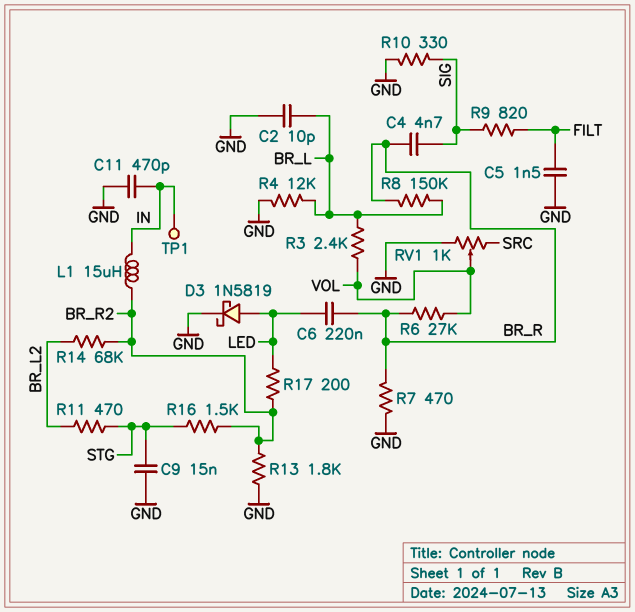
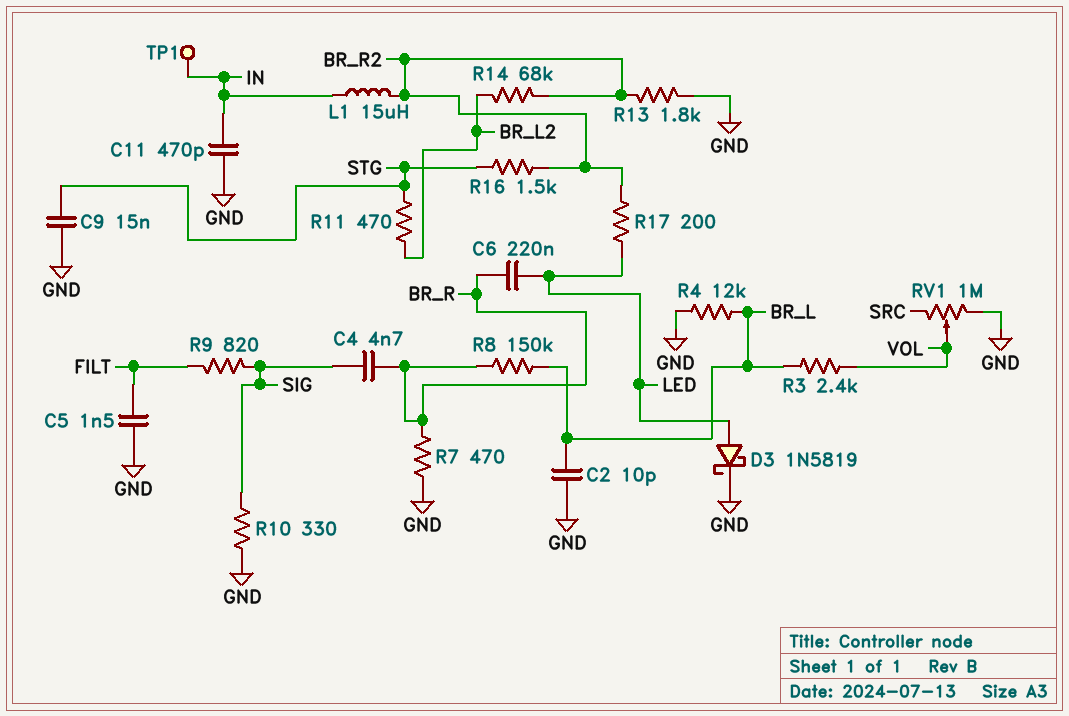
R6: 27k (BR_R, VOL) -> none
RV1: 1k (GND, SRC, wiper VOL) -> 1M (GND, SRC, wiper VOL)

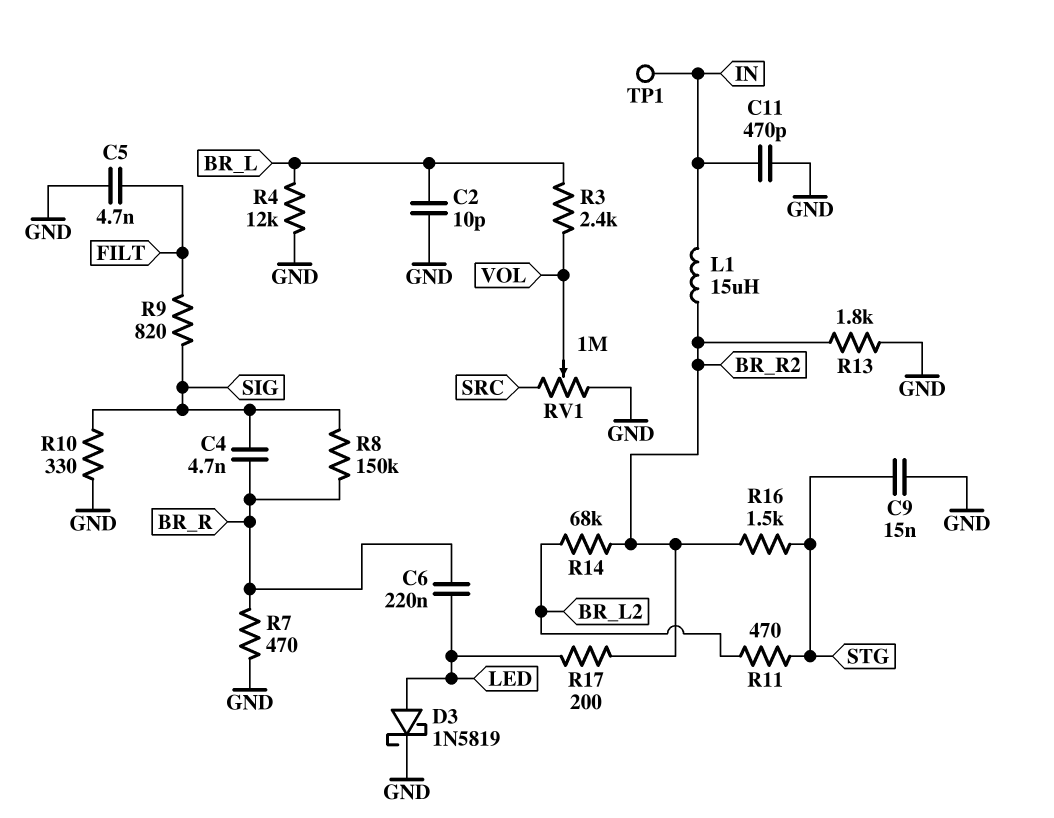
C5: 1.5nF (FILT, GND) -> 4.7nF (FILT, GND)
R8: 150k (BR_L, BR_R) -> 150k (BR_R, SIG)

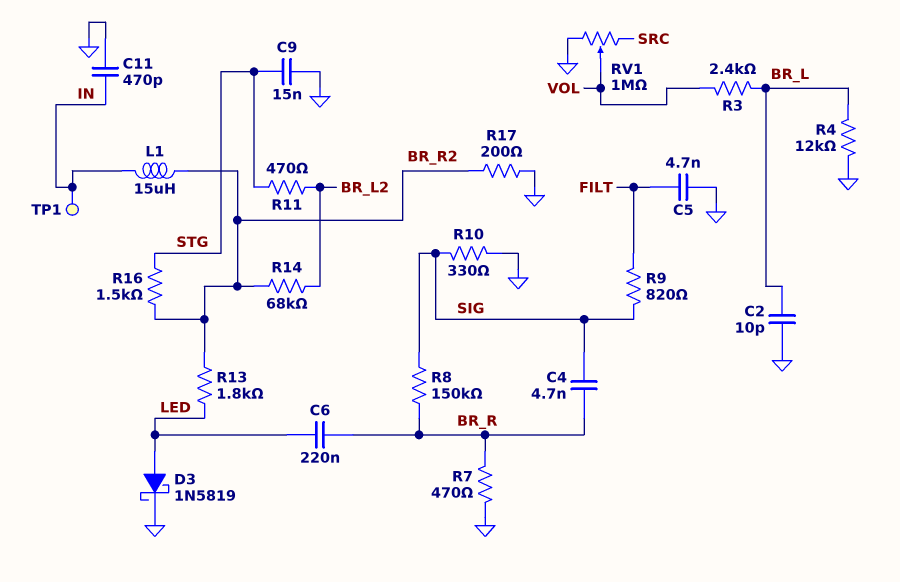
R13: 1.8k (BR_R2, GND) -> 1.8k (BR_R2, LED)
R17: 200 (BR_R2, LED) -> 200 (BR_R2, GND)

